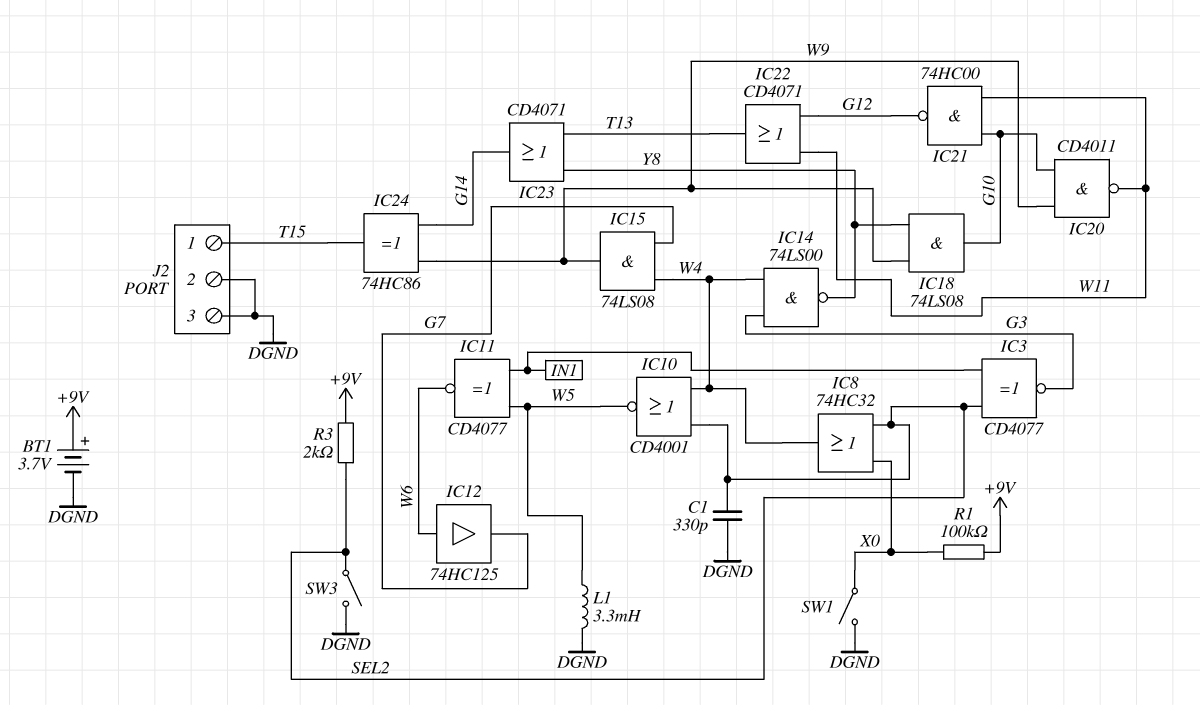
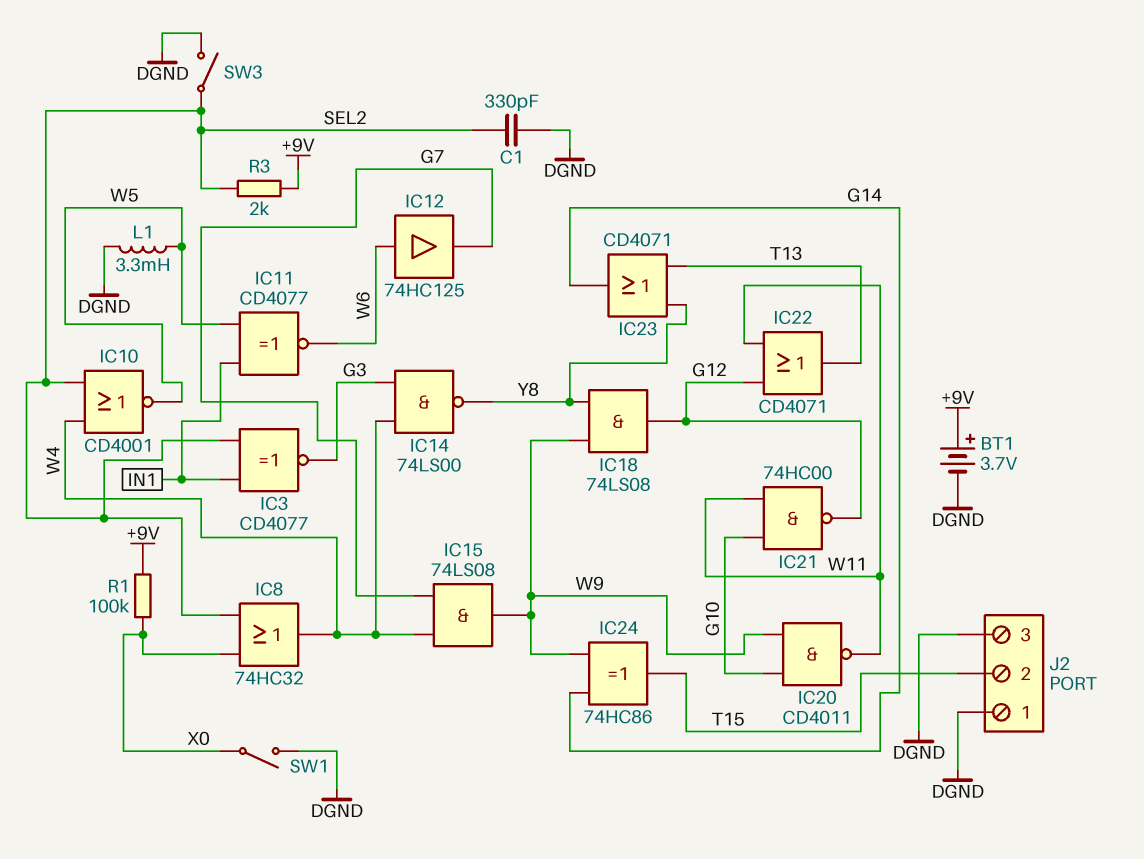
IC18: AND 74LS08 (in W9, in Y8, out G10) -> AND 74LS08 (in W9, in Y8, out G12)
J2 pin 1: T15 -> DGND
J2 pin 2: DGND -> T15

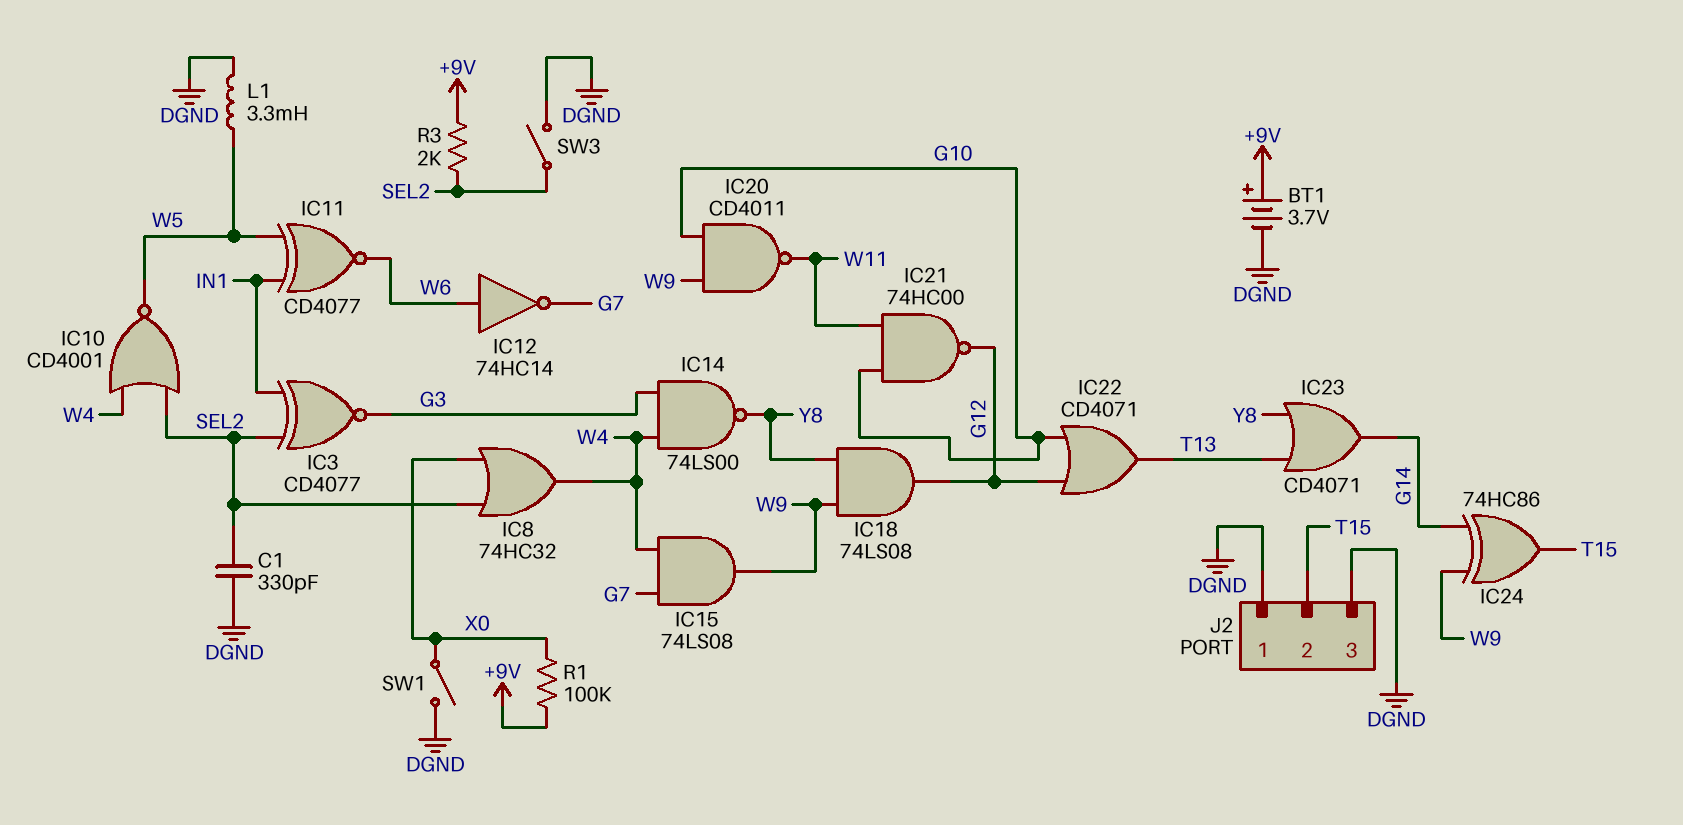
IC12: buffer 74HC125 (in W6, out G7) -> NOT 74HC14 (in W6, out G7)
IC22: OR CD4071 (in G12, in W11, out T13) -> OR CD4071 (in G10, in G12, out T13)

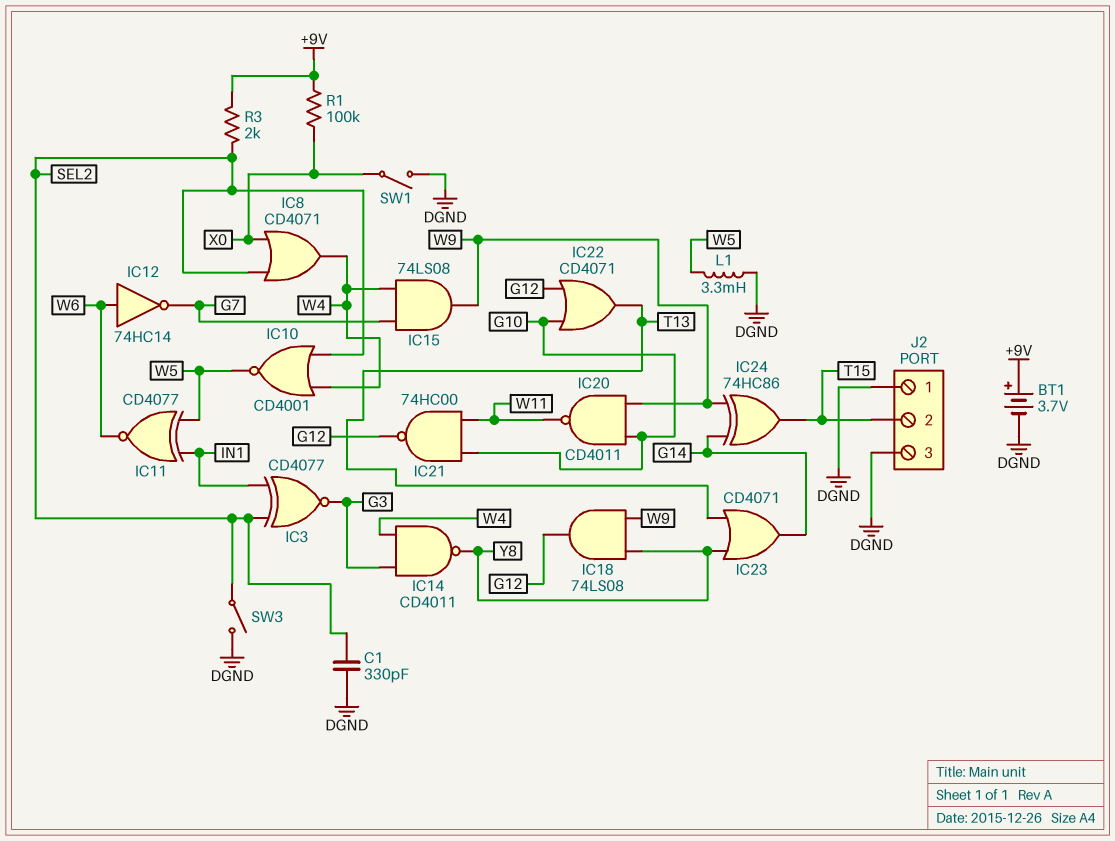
IC8: OR 74HC32 (in SEL2, in X0, out W4) -> OR CD4071 (in SEL2, in X0, out W4)
IC14: NAND 74LS00 (in G3, in W4, out Y8) -> NAND CD4011 (in G3, in W4, out Y8)

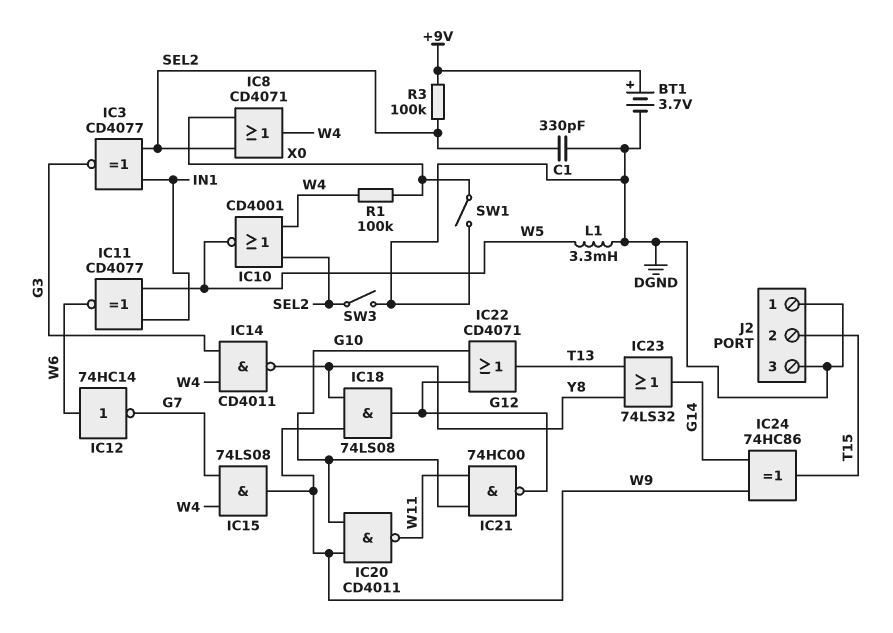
IC23: OR CD4071 (in T13, in Y8, out G14) -> OR 74LS32 (in T13, in Y8, out G14)
R1: 100k (+9V, X0) -> 100k (W4, X0)
R3: 2k (+9V, SEL2) -> 100k (+9V, SEL2)

